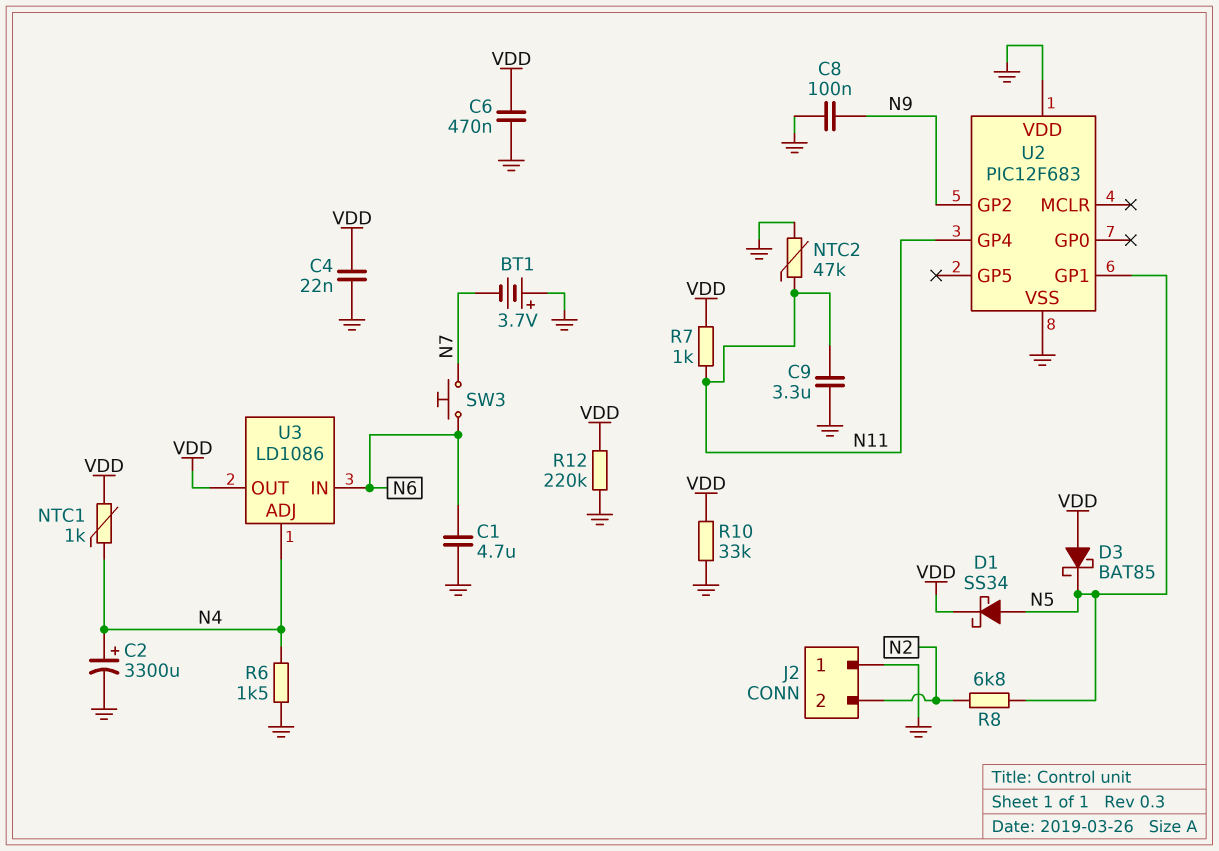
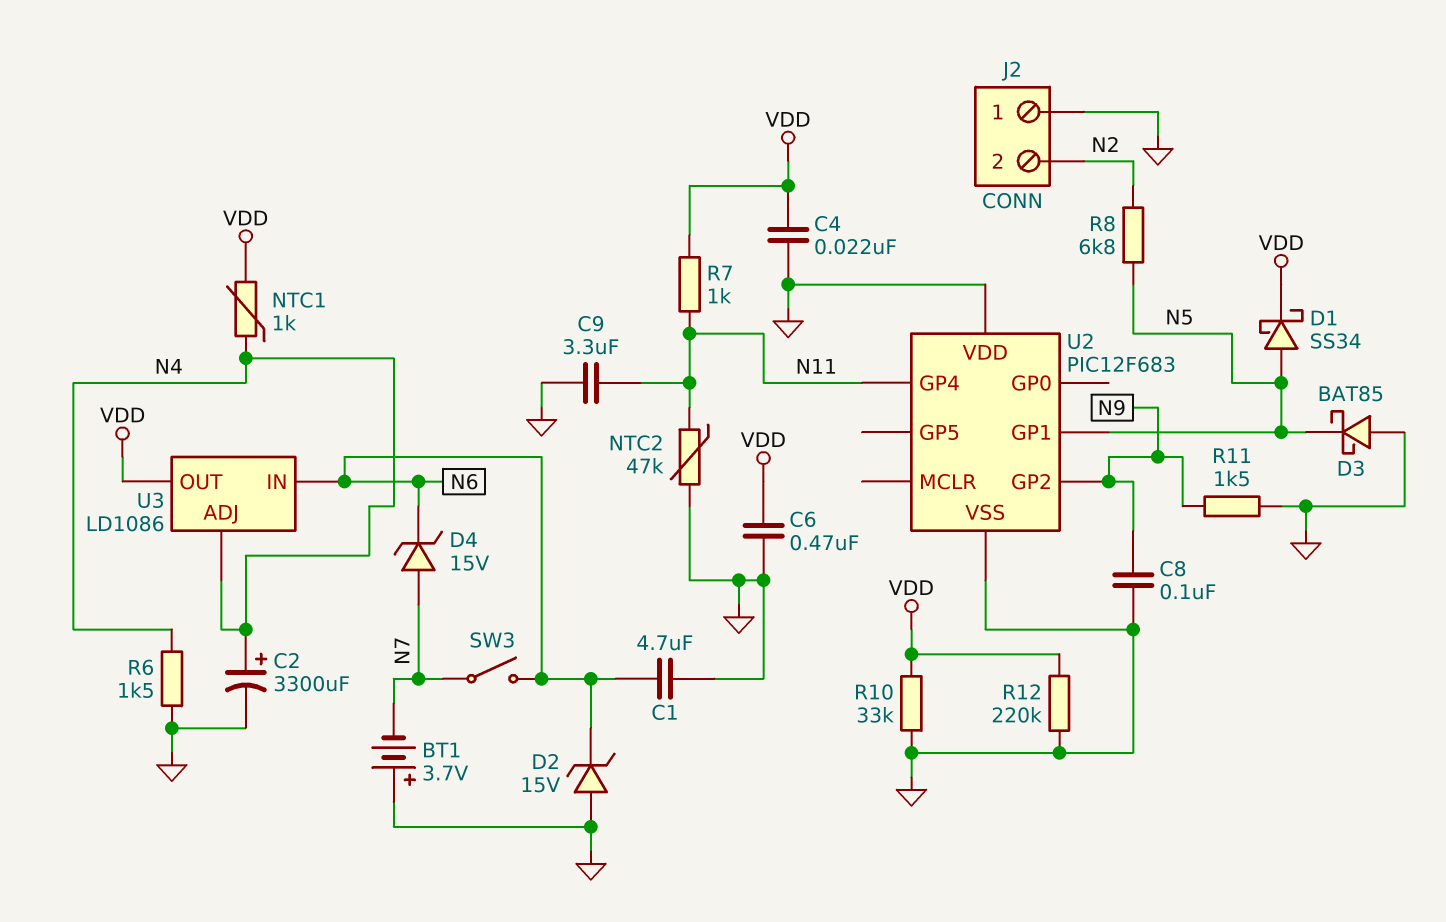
D2: none -> zener 15V (A GND, K N6)
D3: schottky BAT85 (A VDD, K N5) -> schottky BAT85 (A GND, K N5)
D4: none -> zener 15V (A N7, K N6)
R11: none -> 1.5k (GND, N9)
SW3: button (N6, N7) -> switch (N6, N7)

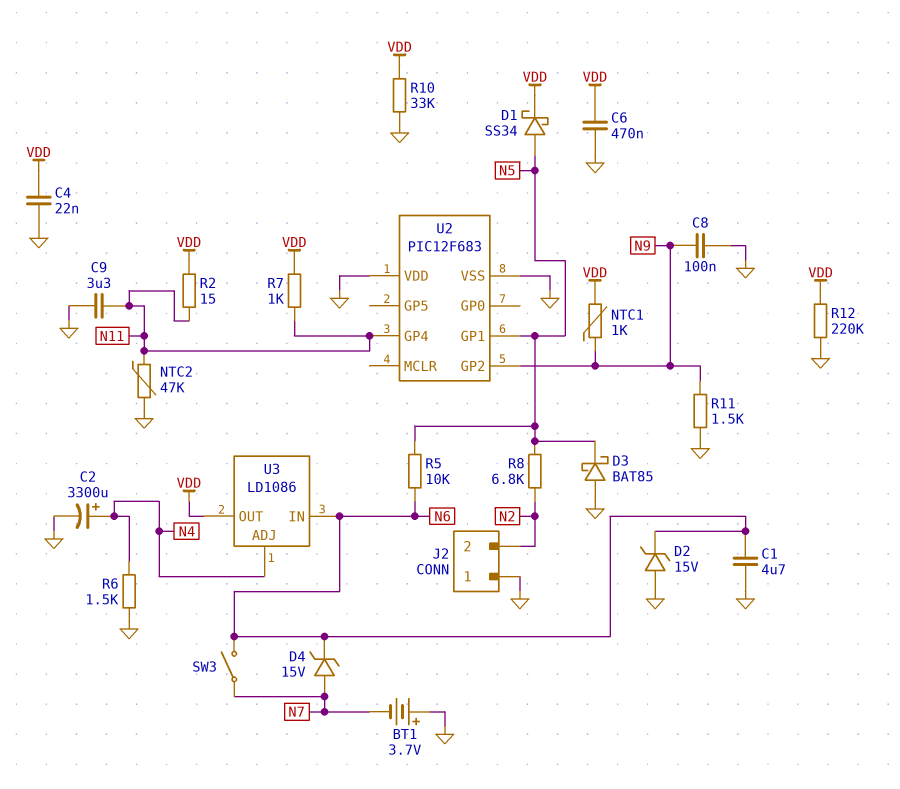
NTC1: 1k (N4, VDD) -> 1k (N9, VDD)
R2: none -> 15 (N11, VDD)
R5: none -> 10k (N5, N6)

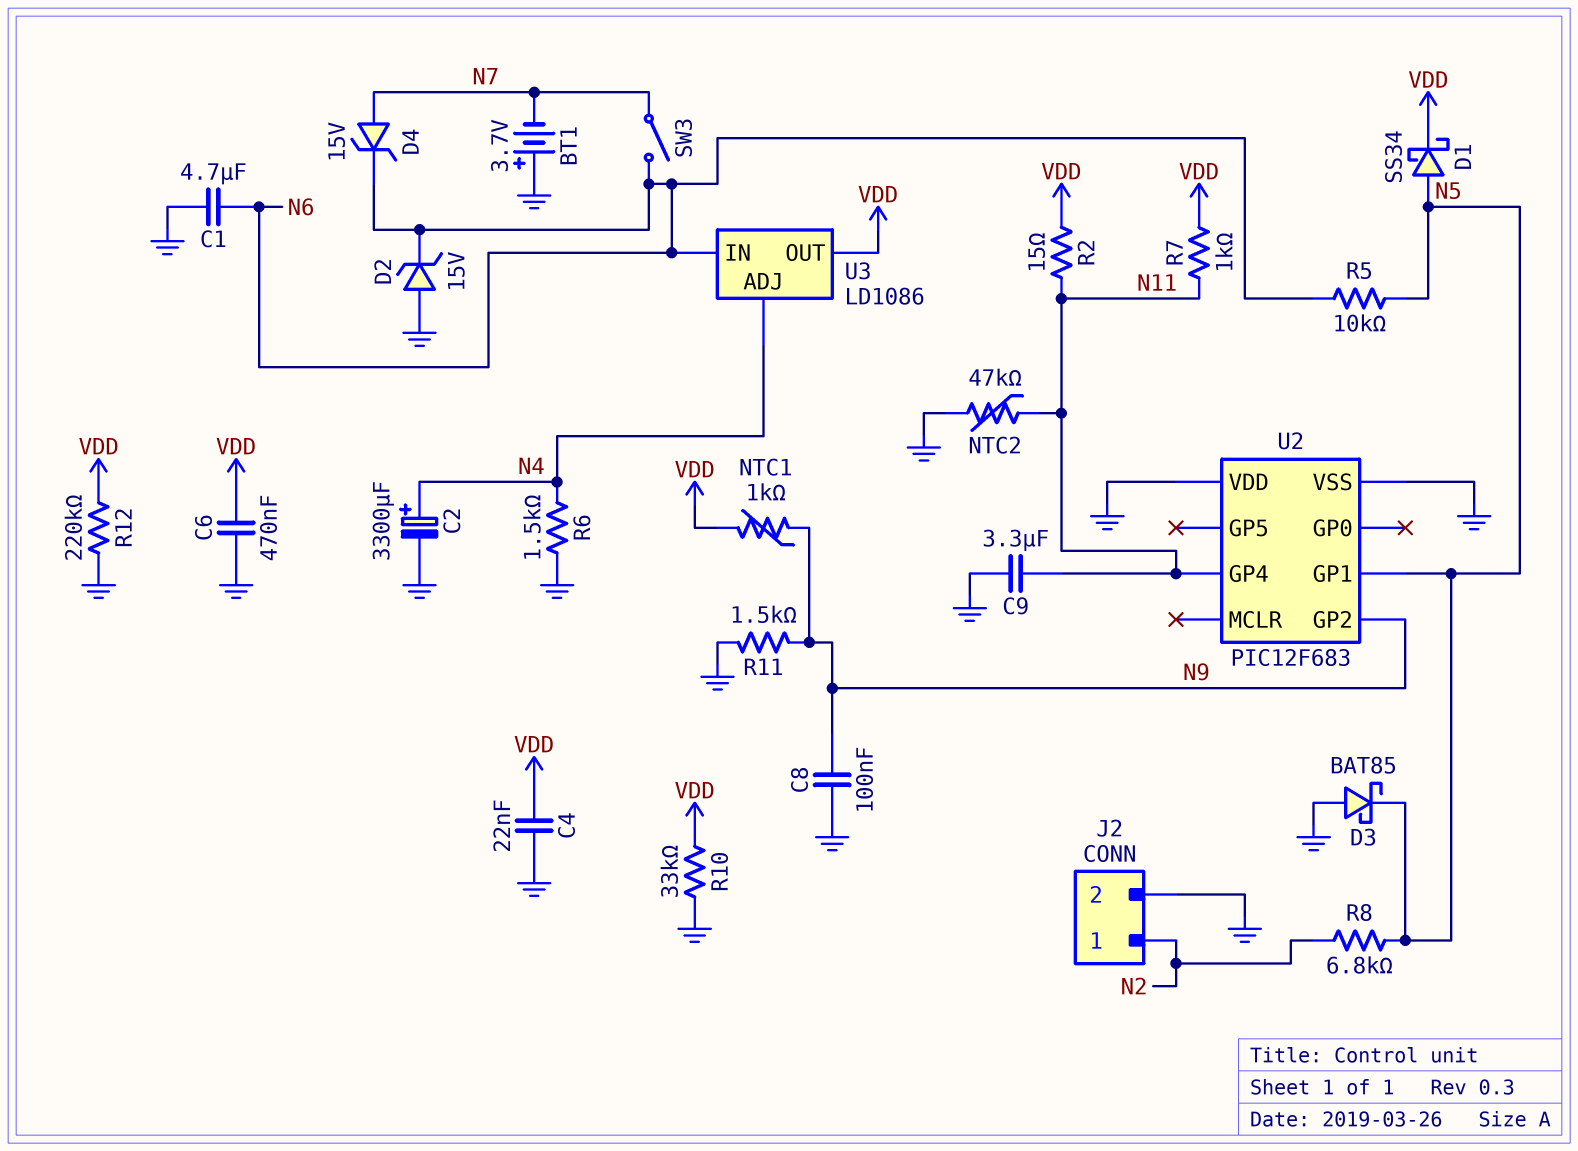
J2 pin 1: GND -> N2
J2 pin 2: N2 -> GND

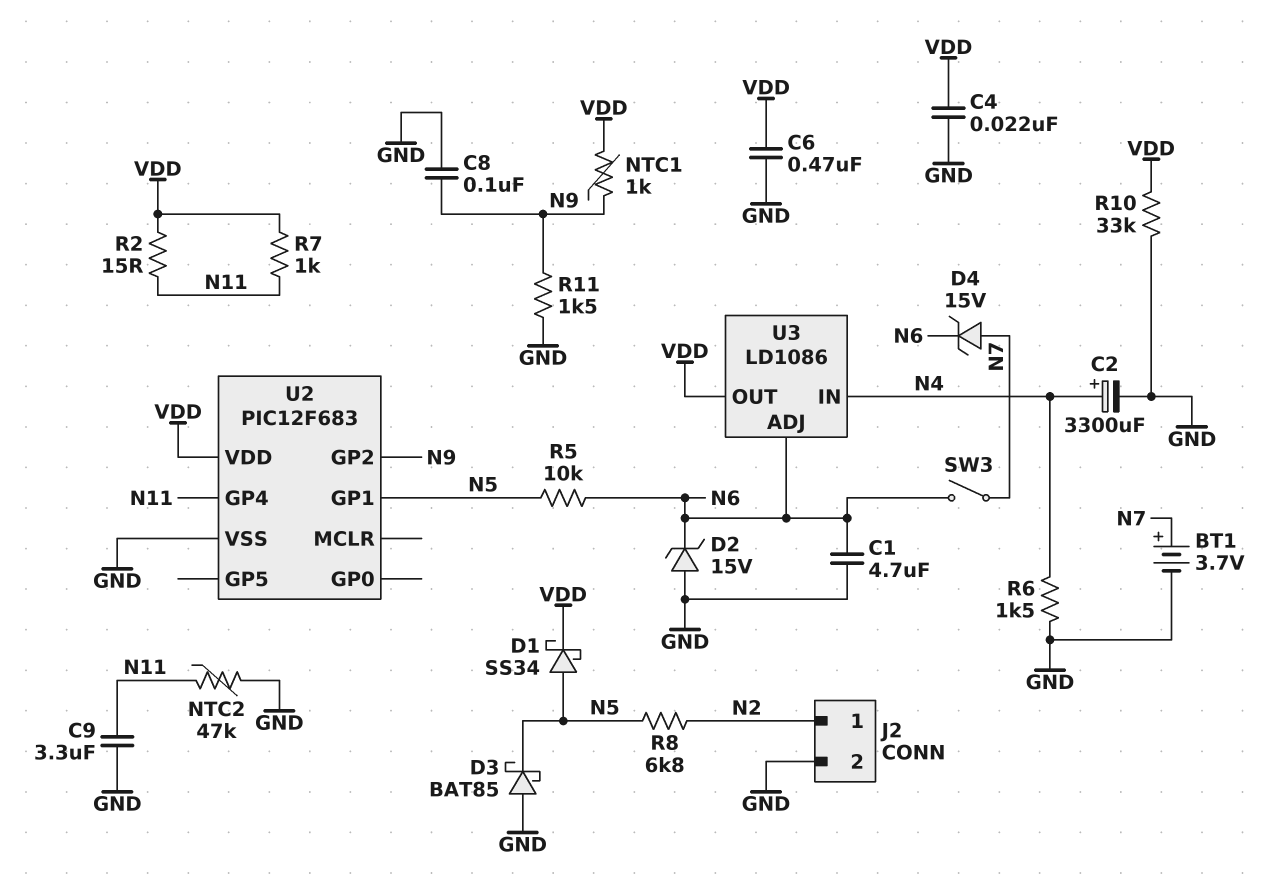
BT1: 3.7V (plus GND, minus N7) -> 3.7V (plus N7, minus GND)
R12: 220k (GND, VDD) -> none
U2 pin VDD: GND -> VDD
U3 pin ADJ: N4 -> N6
U3 pin IN: N6 -> N4

